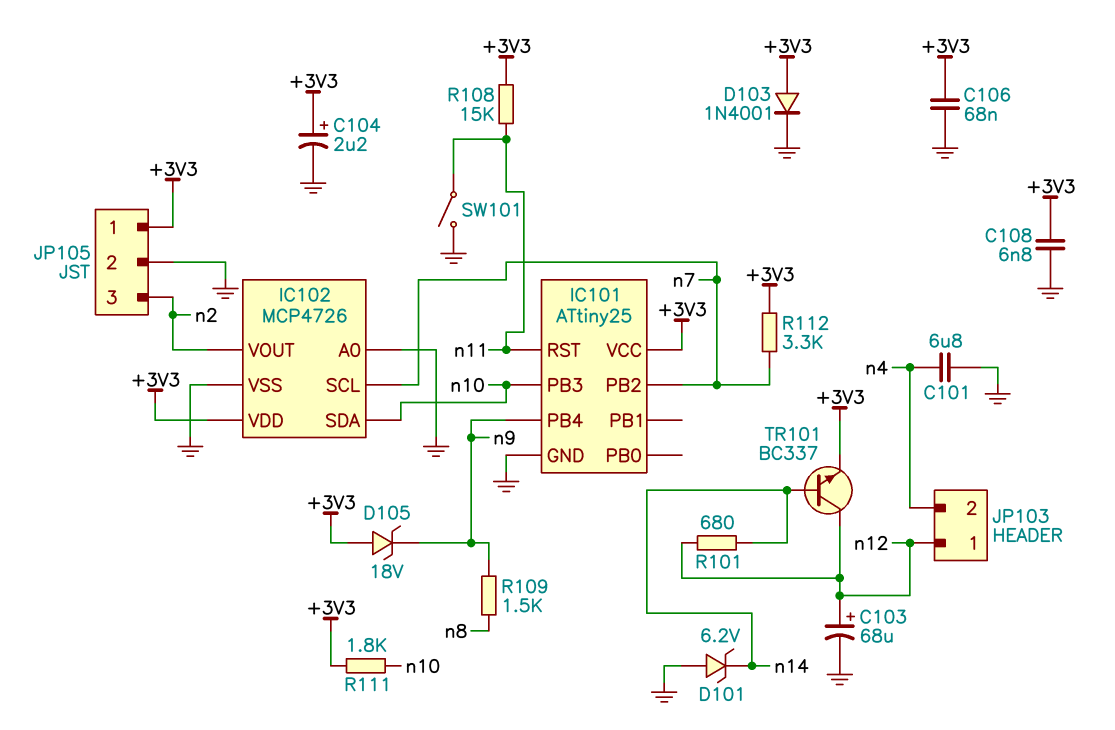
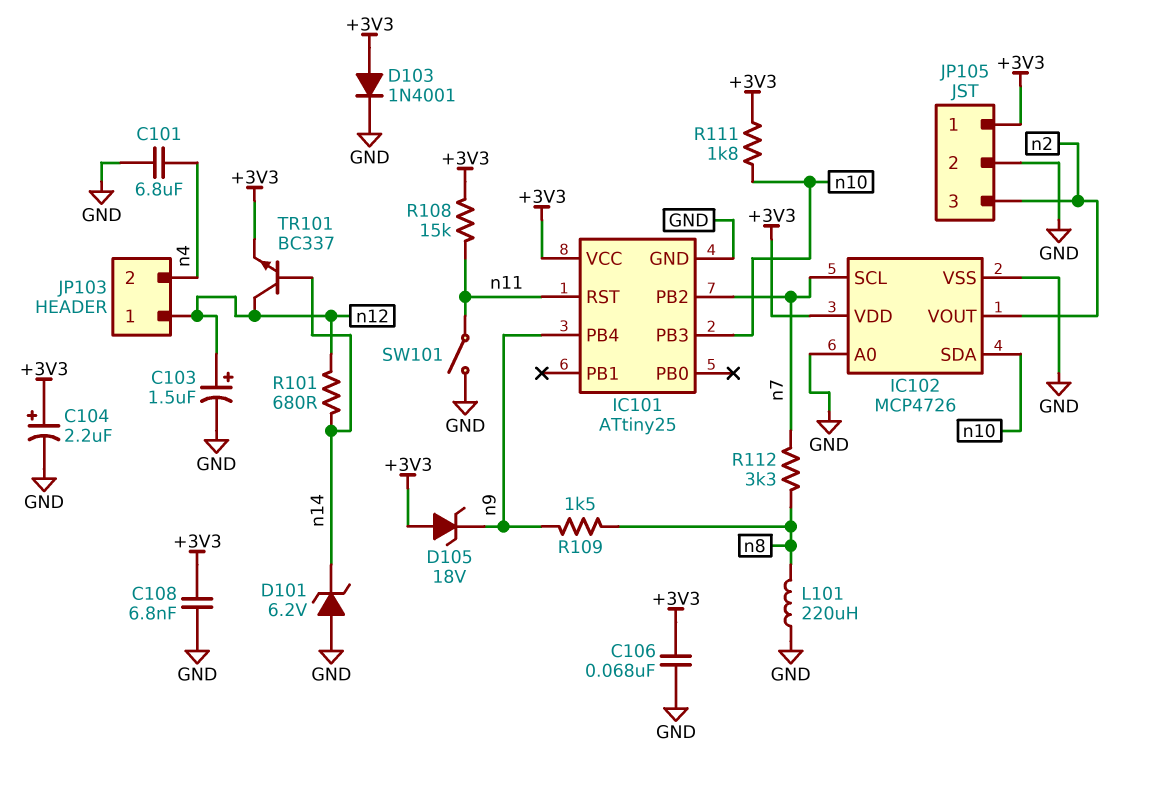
C103: 68uF (plus n12, minus GND) -> 1.5uF (plus n12, minus GND)
L101: none -> 220uH (GND, n8)
R112: 3.3k (+3V3, n7) -> 3.3k (n7, n8)

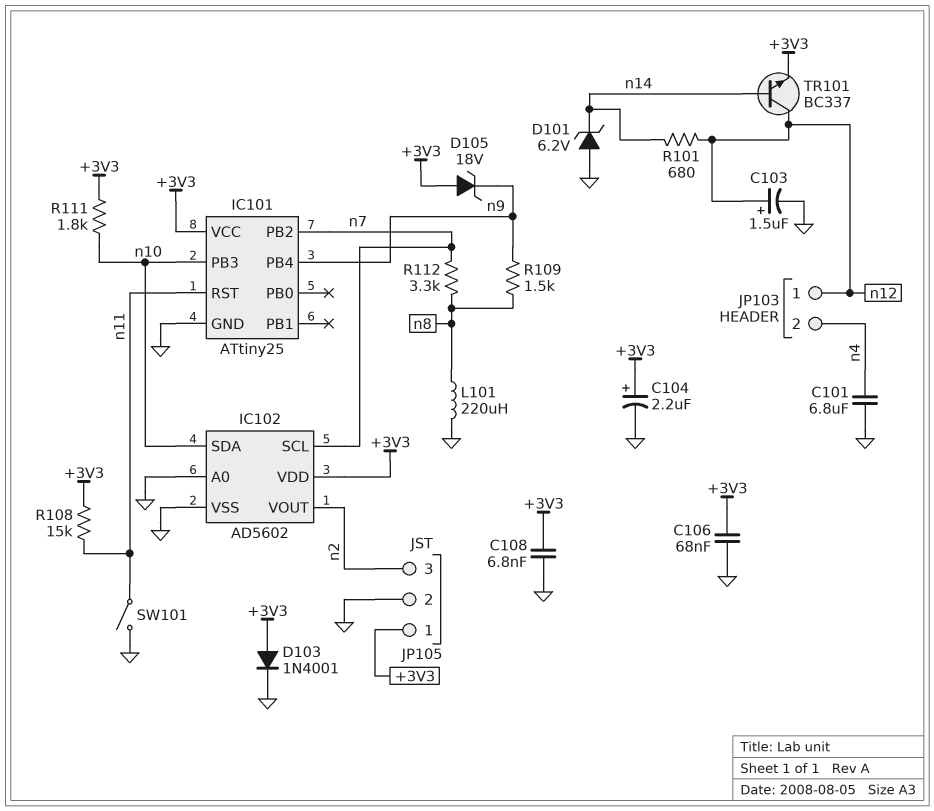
IC102: MCP4726 -> AD5602

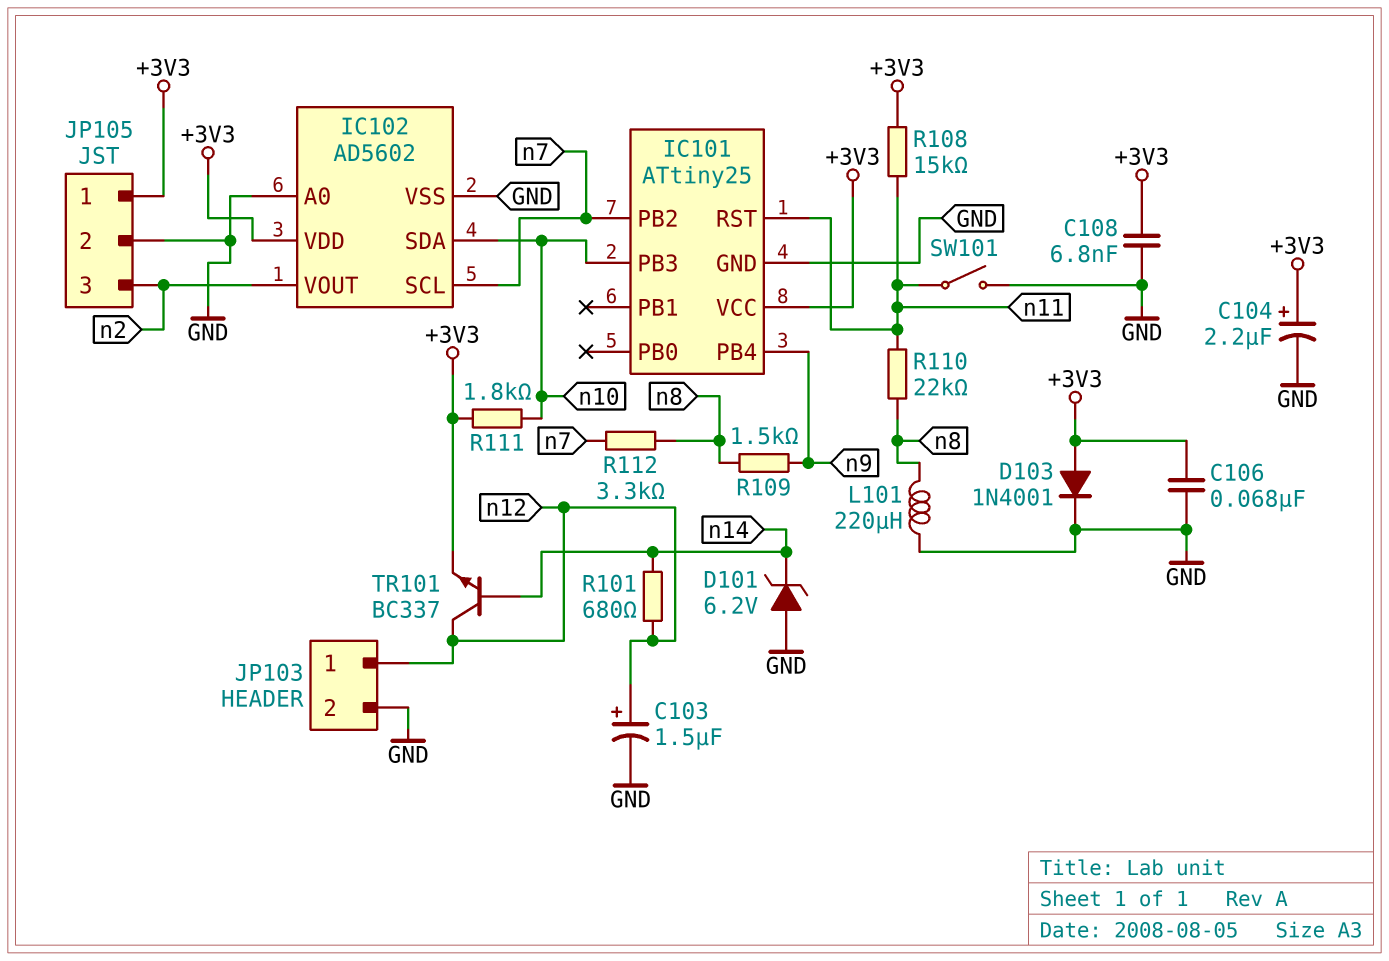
C101: 6.8uF (GND, n4) -> none
D105: zener 18V (A +3V3, K n9) -> none
JP103 pin 2: n4 -> GND
R110: none -> 22k (n8, n11)

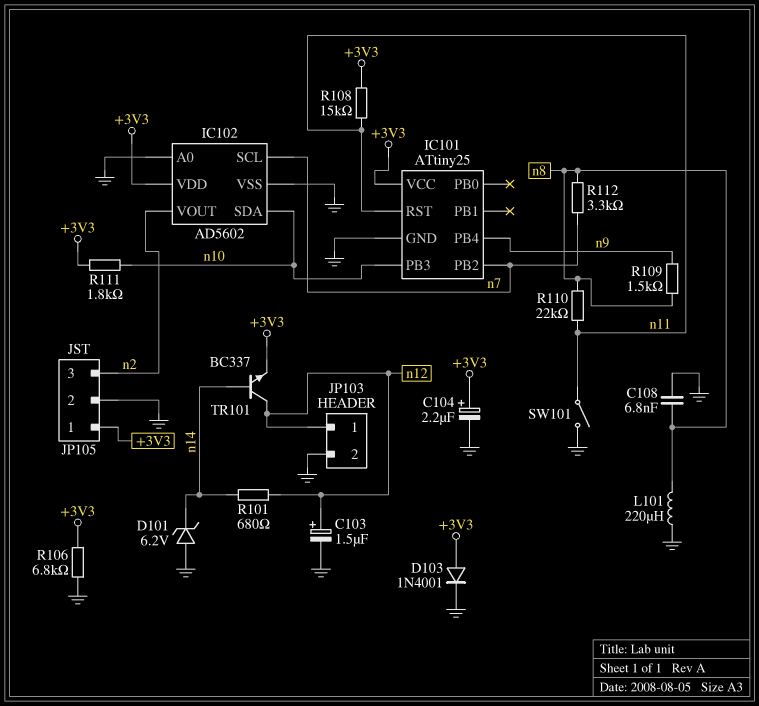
C106: 68nF (+3V3, GND) -> none
C108: 6.8nF (+3V3, GND) -> 6.8nF (GND, n8)
R106: none -> 6.8k (+3V3, GND)

